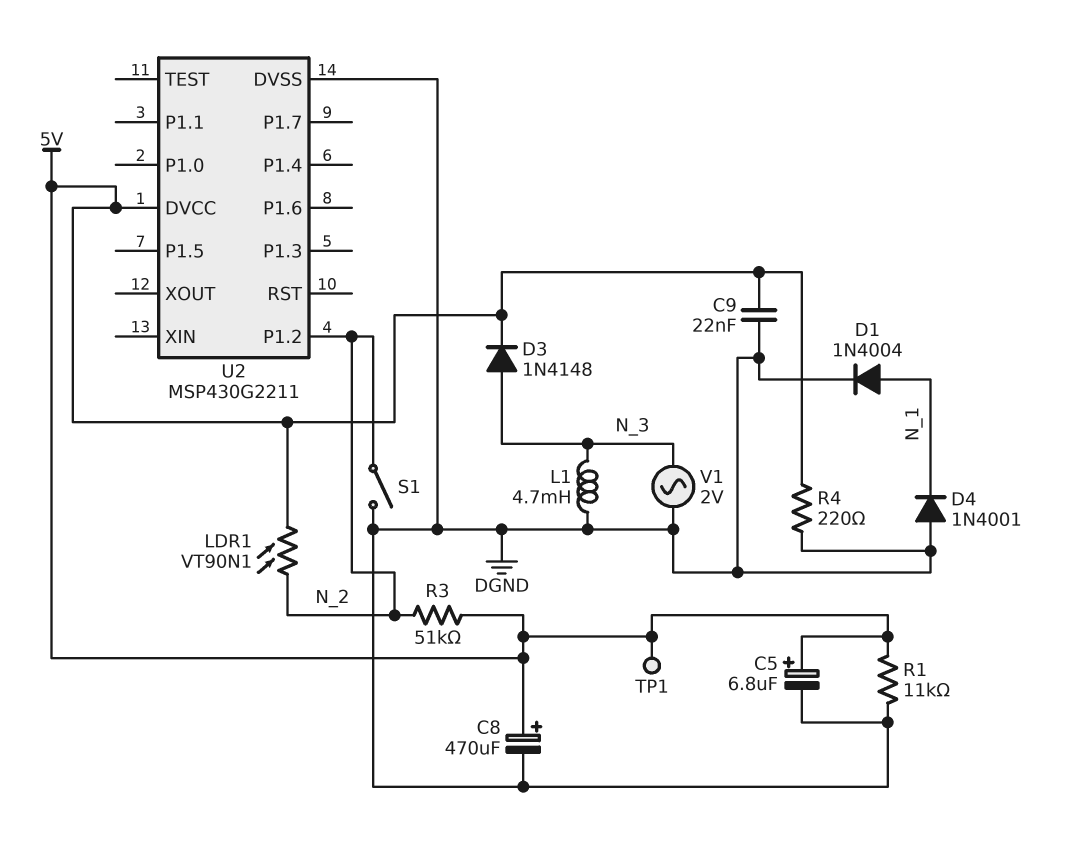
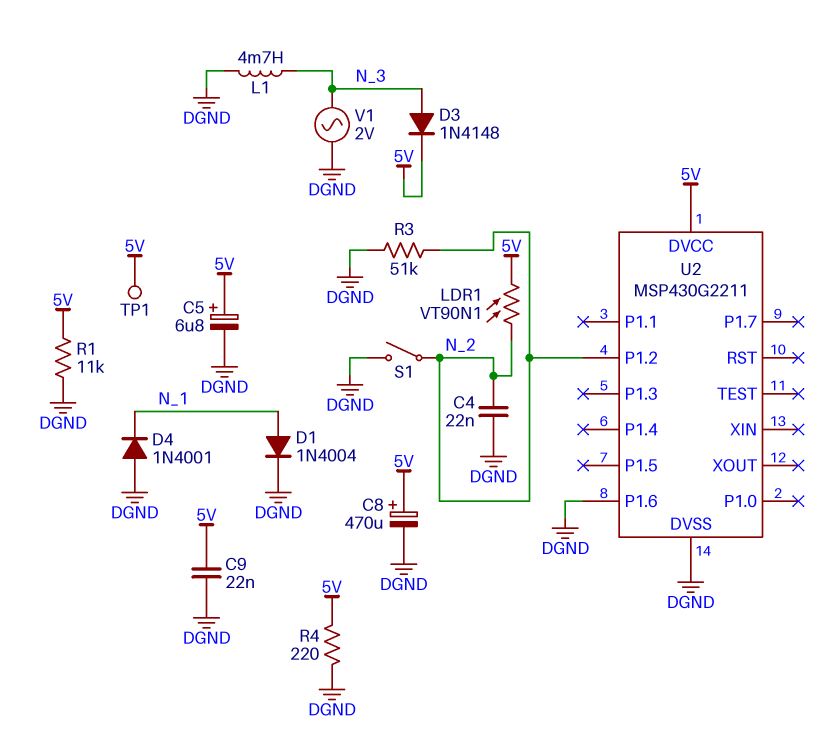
C4: none -> 22nF (DGND, N_2)
R3: 51k (5V, N_2) -> 51k (DGND, N_2)
U2 pin P1.6: none -> DGND

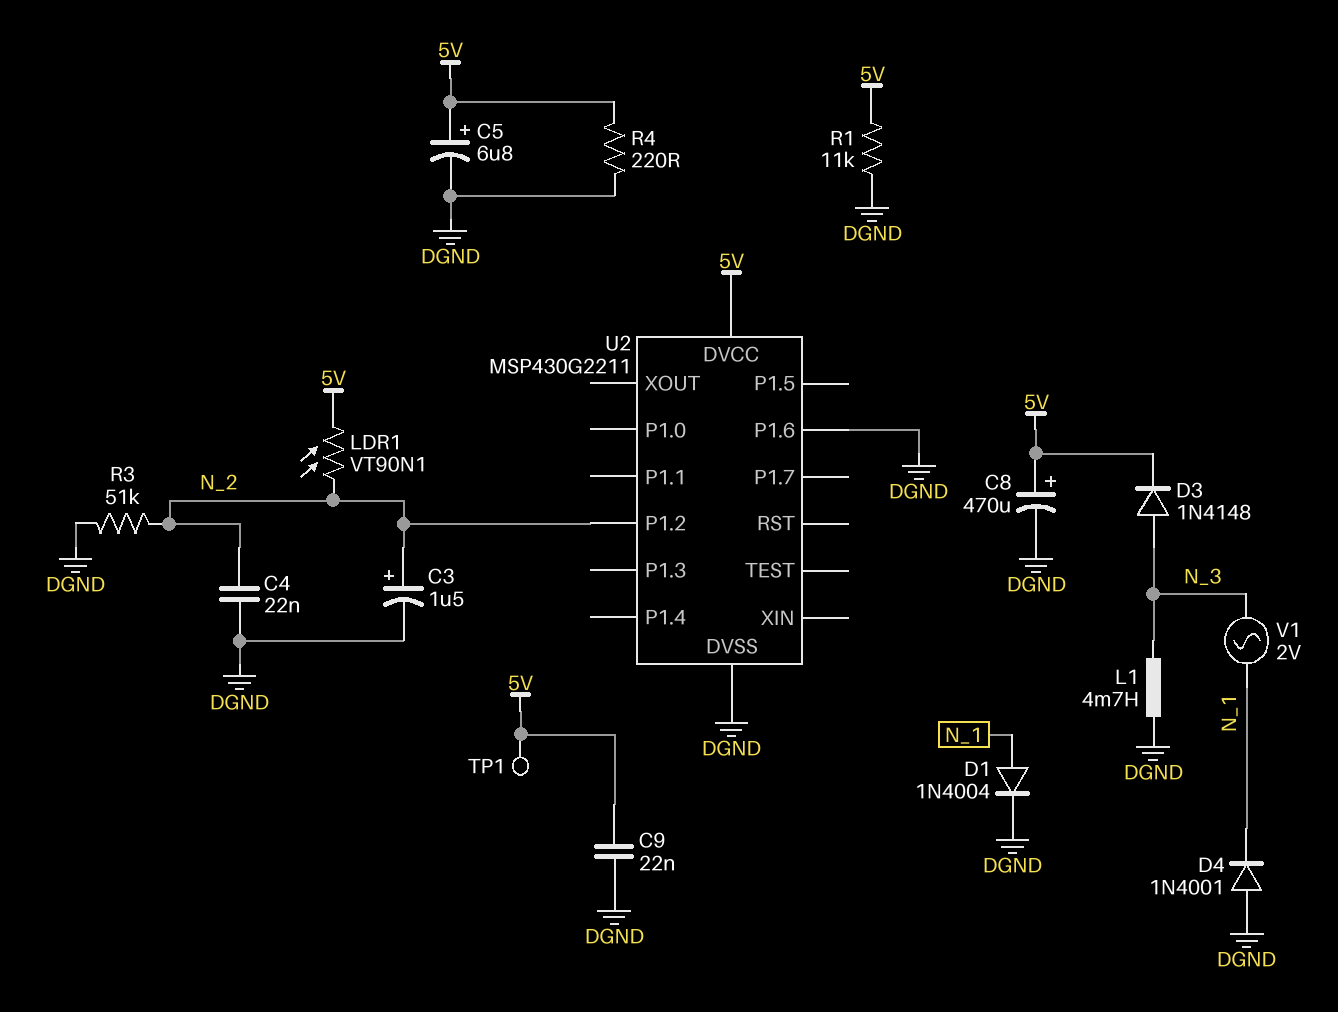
C3: none -> 1.5uF (plus N_2, minus DGND)
S1: switch (DGND, N_2) -> none
V1: AC 2V (DGND, N_3) -> AC 2V (N_1, N_3)

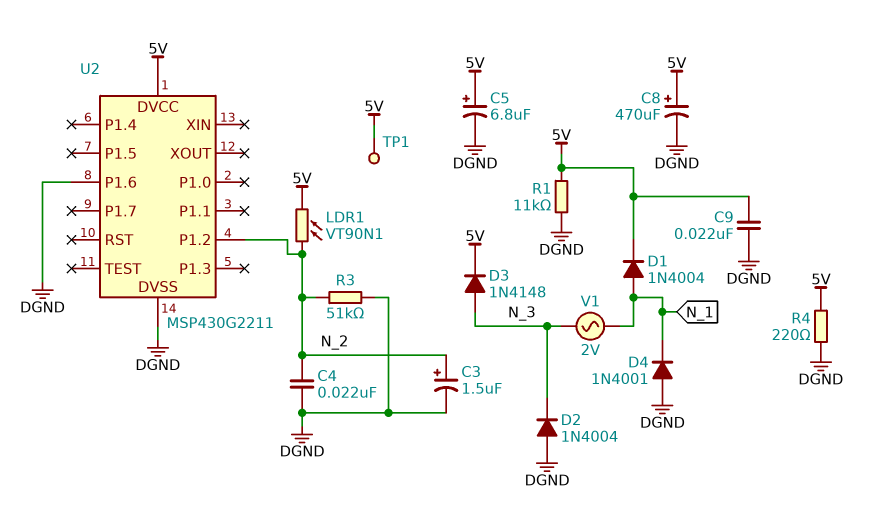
D1: diode 1N4004 (A N_1, K DGND) -> diode 1N4004 (A N_1, K 5V)
D2: none -> diode 1N4004 (A DGND, K N_3)
L1: 4.7mH (DGND, N_3) -> none

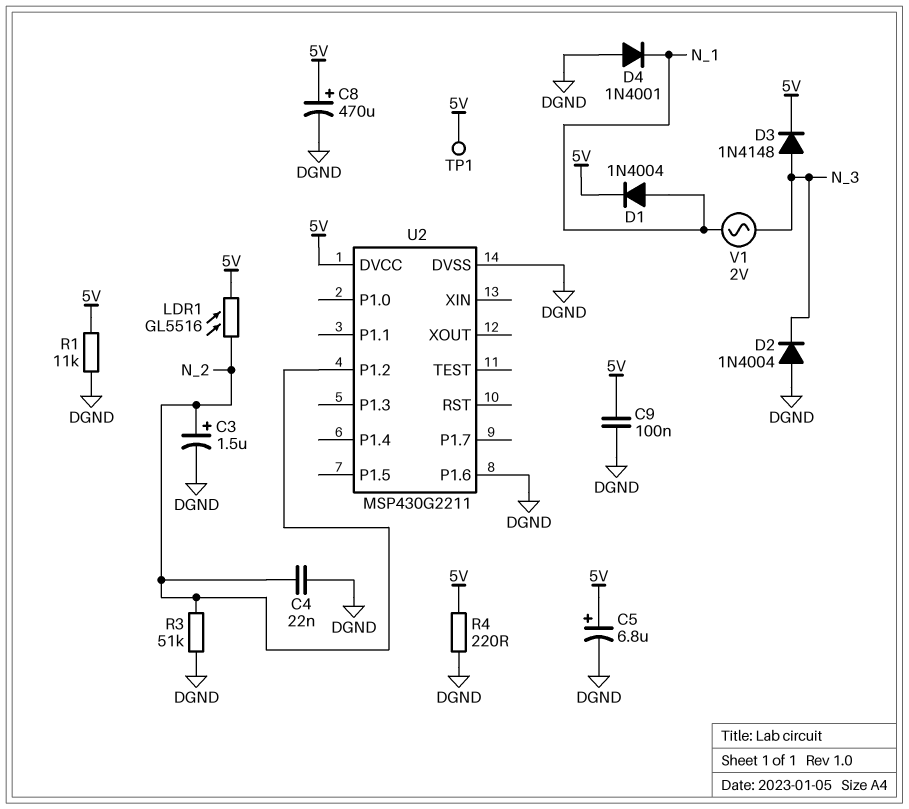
C9: 22nF (5V, DGND) -> 100nF (5V, DGND)
LDR1: VT90N1 (5V, N_2) -> GL5516 (5V, N_2)

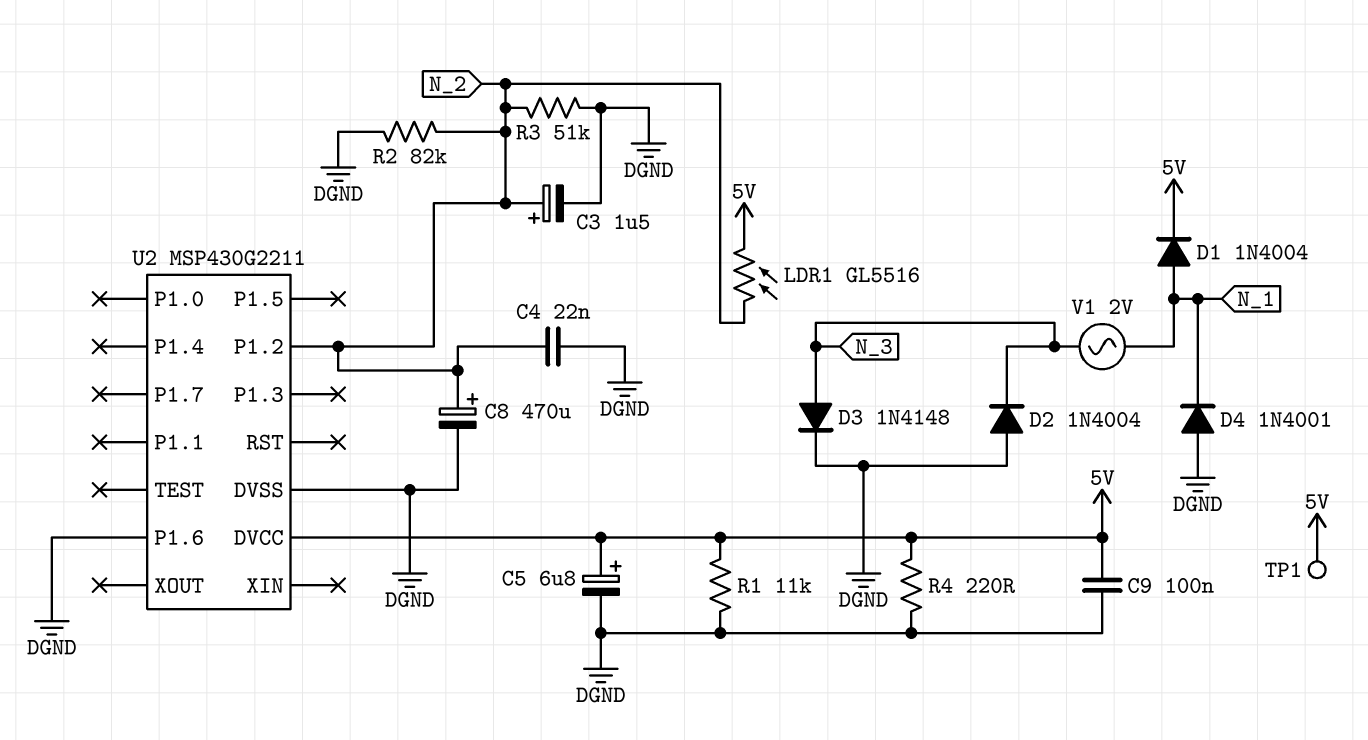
C8: 470uF (plus 5V, minus DGND) -> 470uF (plus N_2, minus DGND)
D3: diode 1N4148 (A N_3, K 5V) -> diode 1N4148 (A N_3, K DGND)
R2: none -> 82k (DGND, N_2)

